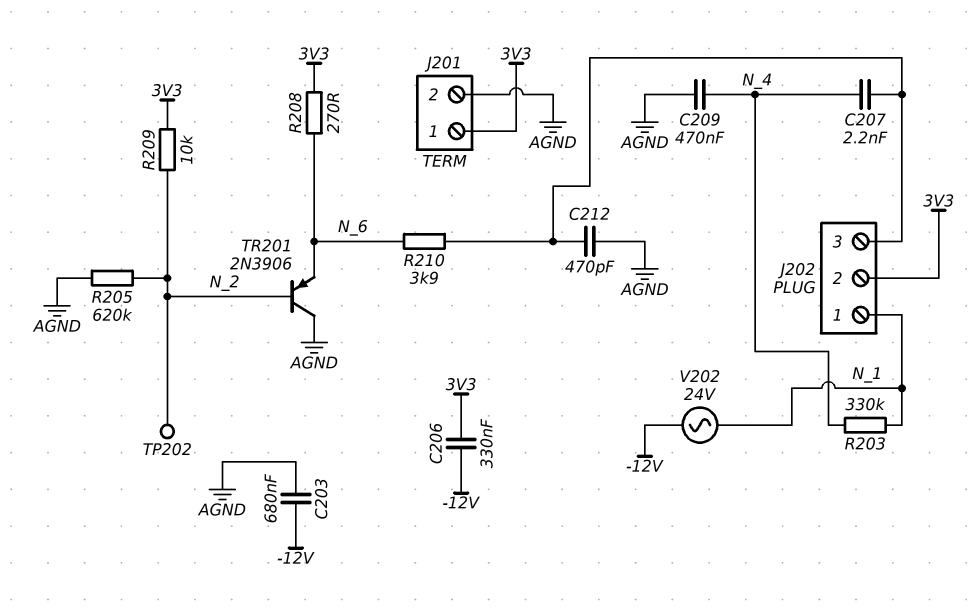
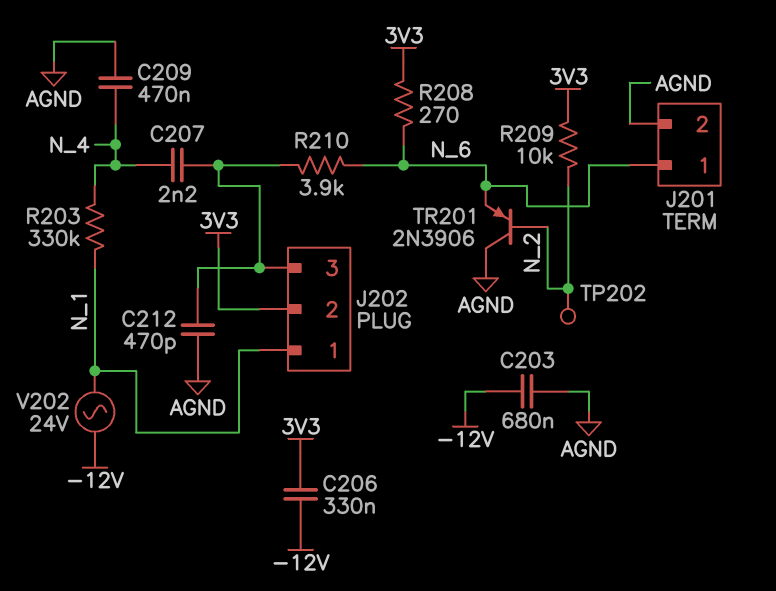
J201 pin 1: 3V3 -> N_6
R205: 620k (AGND, N_2) -> none

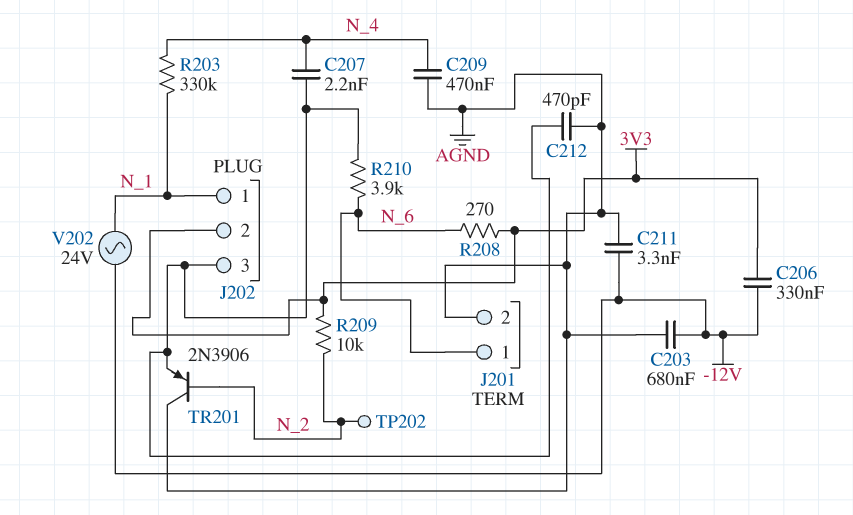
C211: none -> 3.3nF (-12V, AGND)
TR201: PNP 2N3906 (B N_2, C AGND, E N_6) -> PNP 2N3906 (B N_2, C AGND, E J202/3)

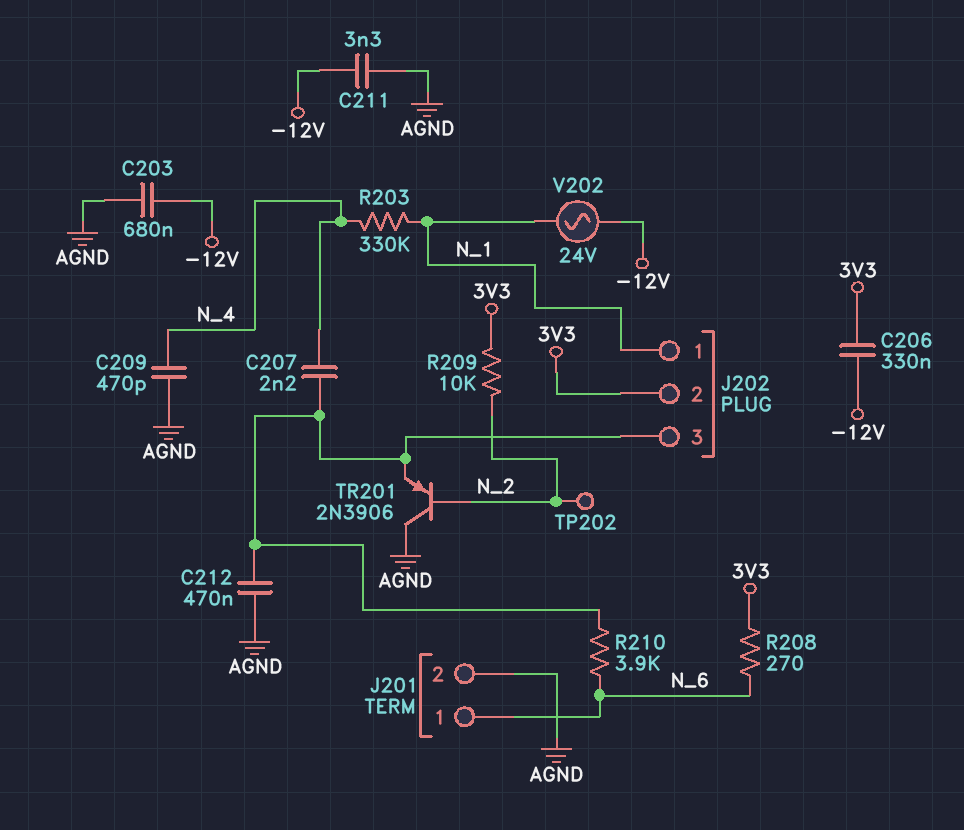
C209: 470nF (AGND, N_4) -> 470pF (AGND, N_4)
C212: 470pF (AGND, J202/3) -> 470nF (AGND, J202/3)

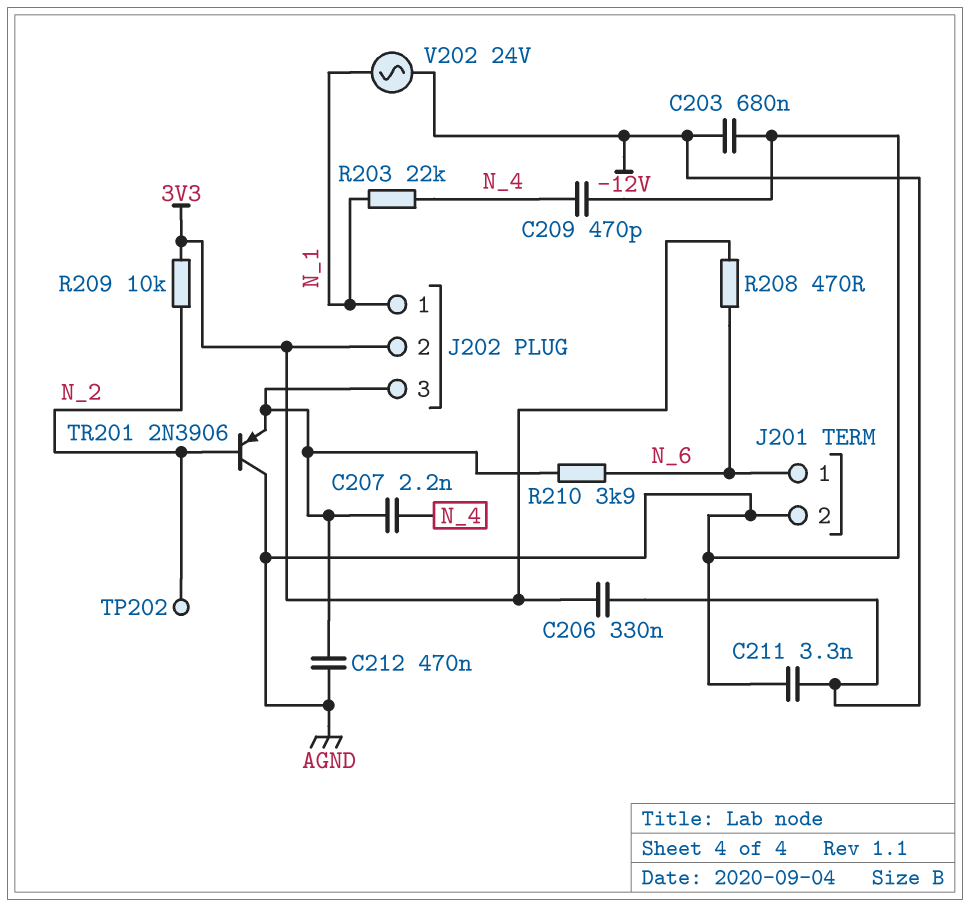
R203: 330k (N_1, N_4) -> 22k (N_1, N_4)
R208: 270 (3V3, N_6) -> 470 (3V3, N_6)

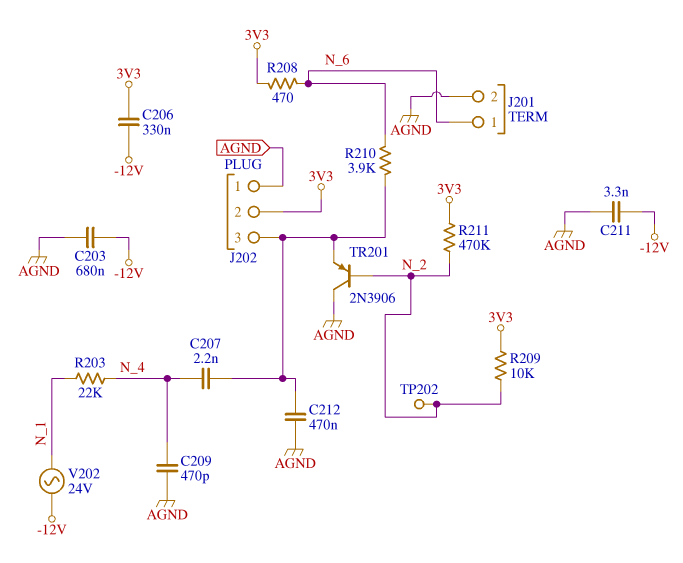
J202 pin 1: N_1 -> AGND
R211: none -> 470k (3V3, N_2)

